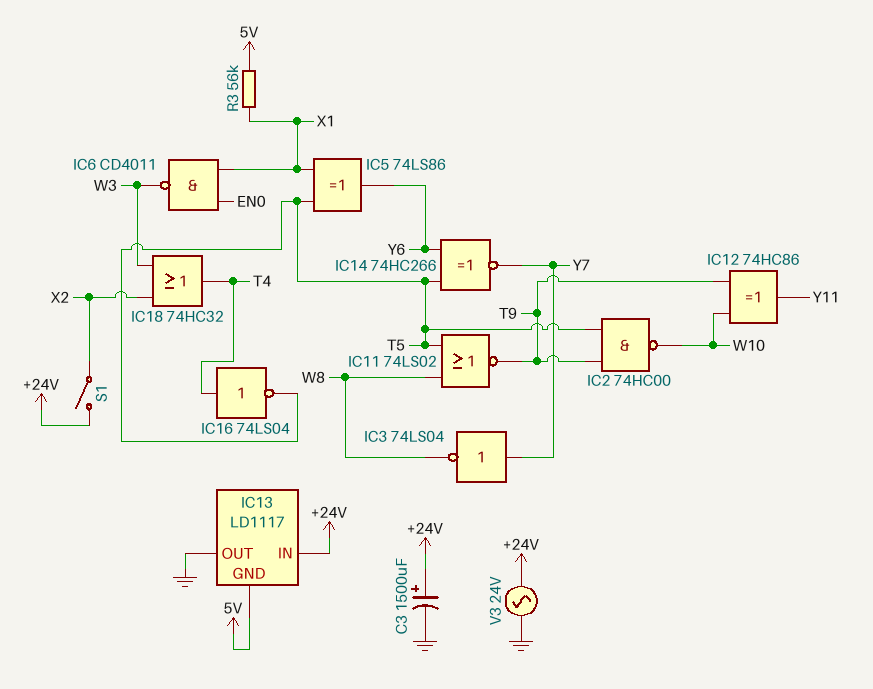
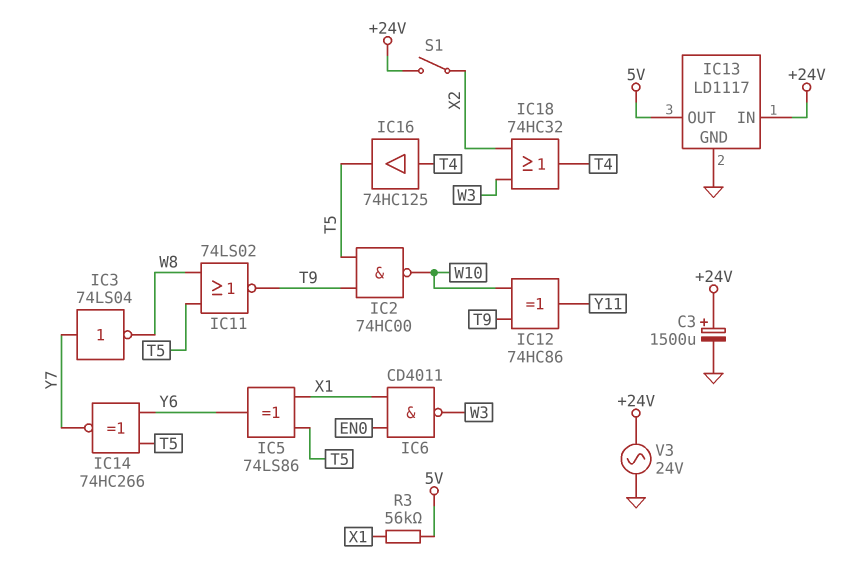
IC13 pin GND: 5V -> GND
IC13 pin OUT: GND -> 5V
IC16: NOT 74LS04 (in T4, out T5) -> buffer 74HC125 (in T4, out T5)

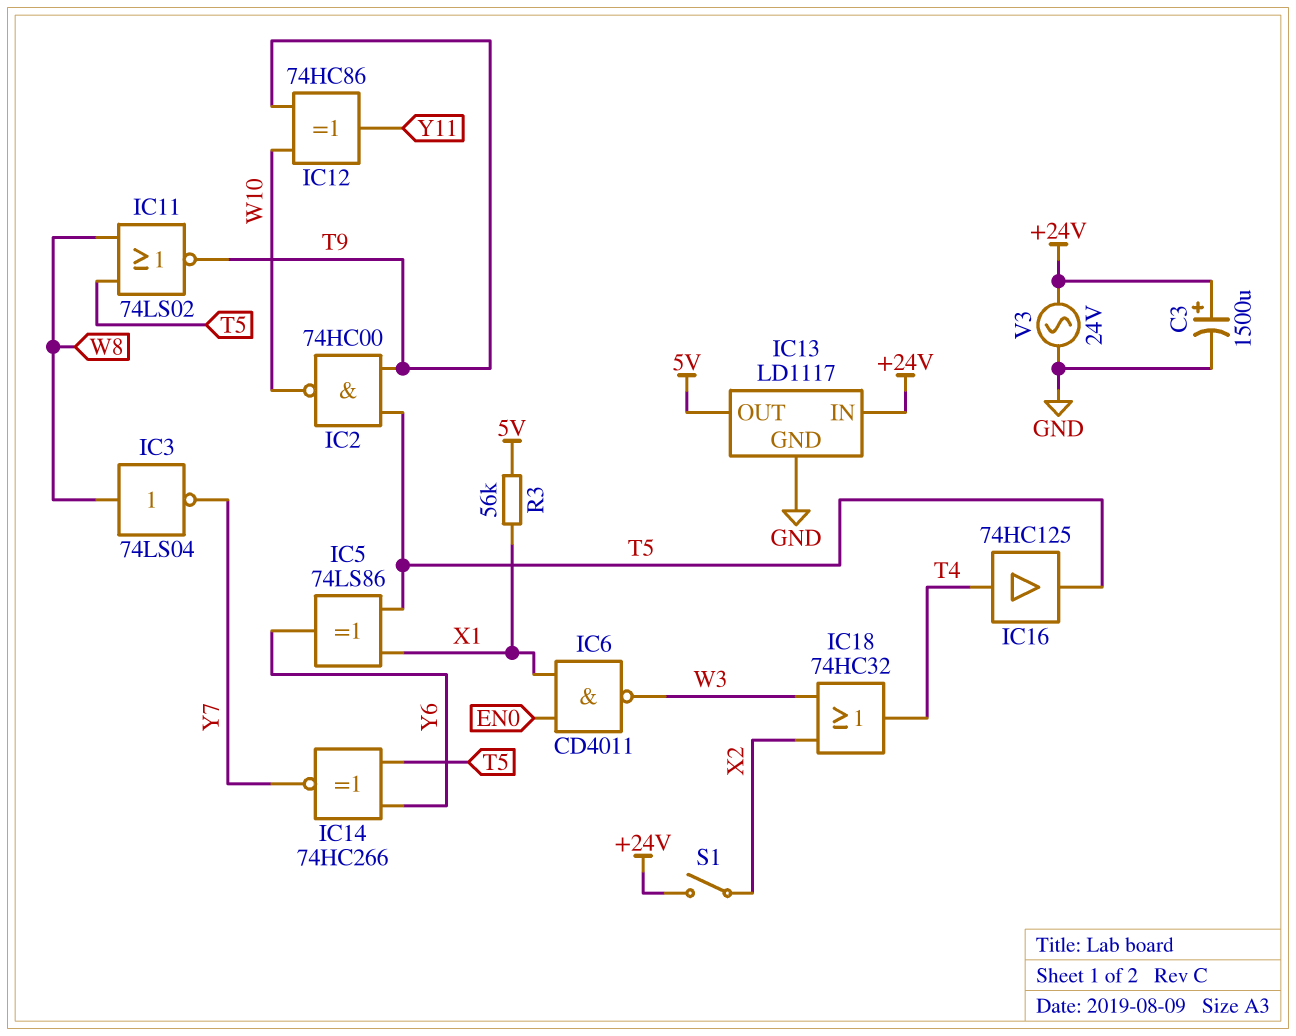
IC3: NOT 74LS04 (in Y7, out W8) -> NOT 74LS04 (in W8, out Y7)

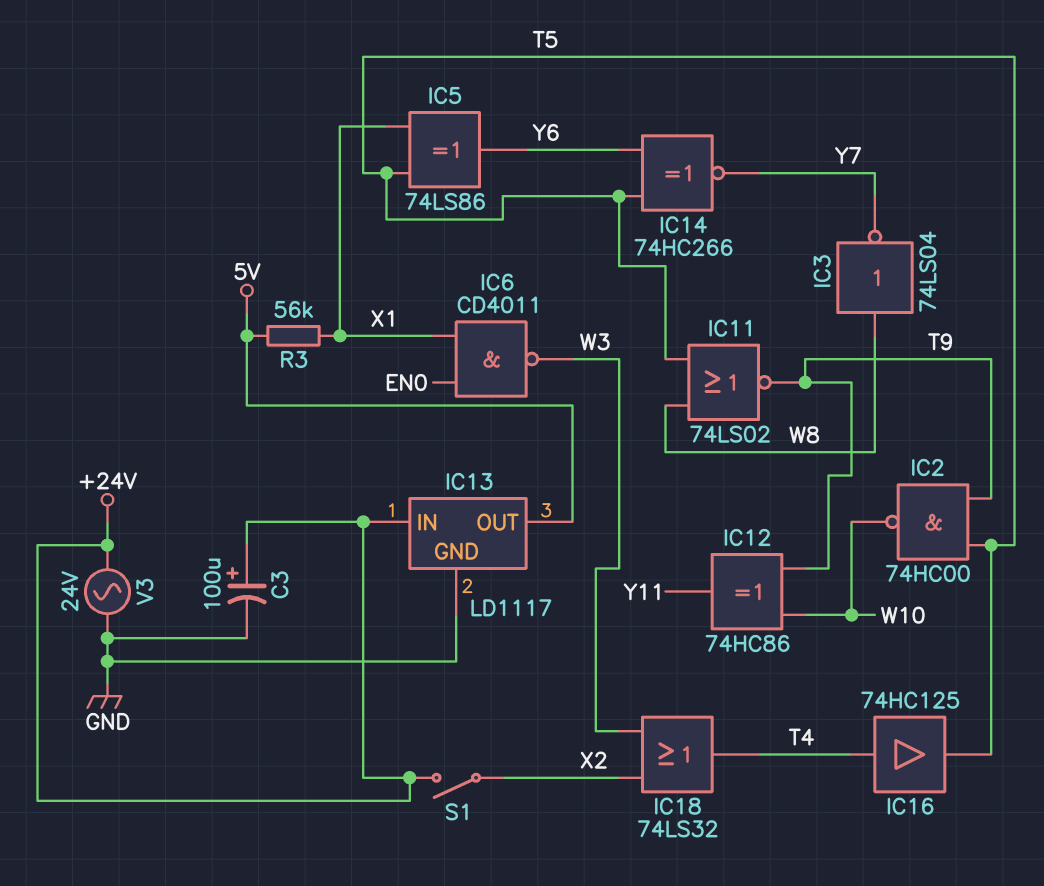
C3: 1500uF (plus +24V, minus GND) -> 100uF (plus +24V, minus GND)
IC18: OR 74HC32 (in W3, in X2, out T4) -> OR 74LS32 (in W3, in X2, out T4)

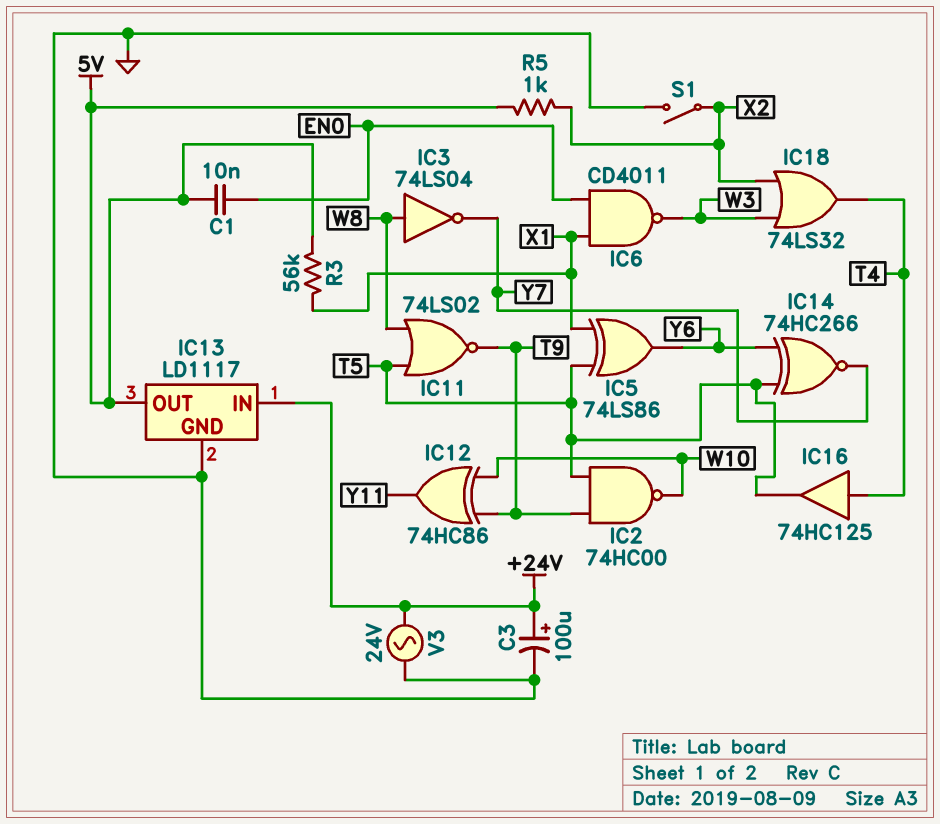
C1: none -> 10nF (5V, EN0)
R5: none -> 1k (5V, X2)
S1: switch (+24V, X2) -> switch (GND, X2)

